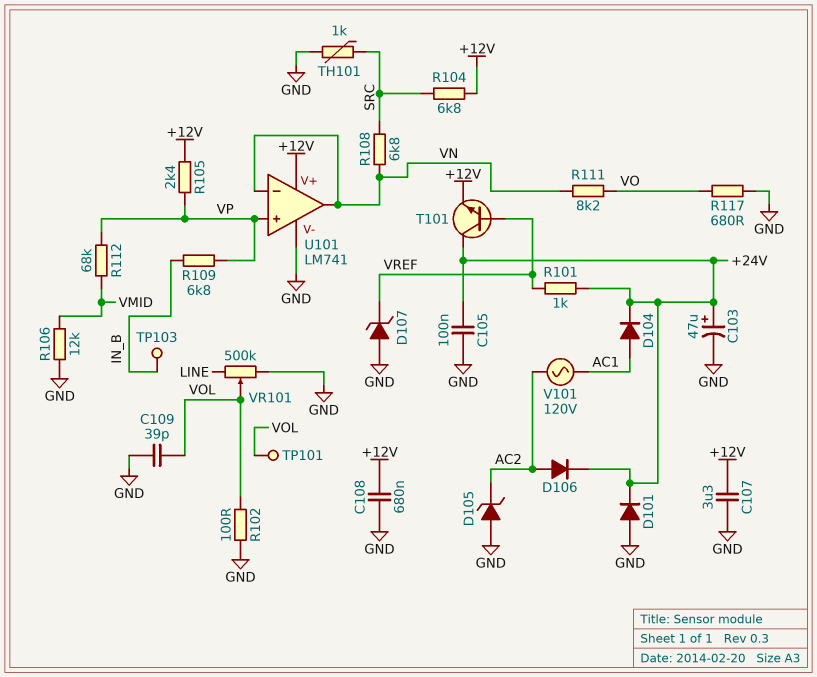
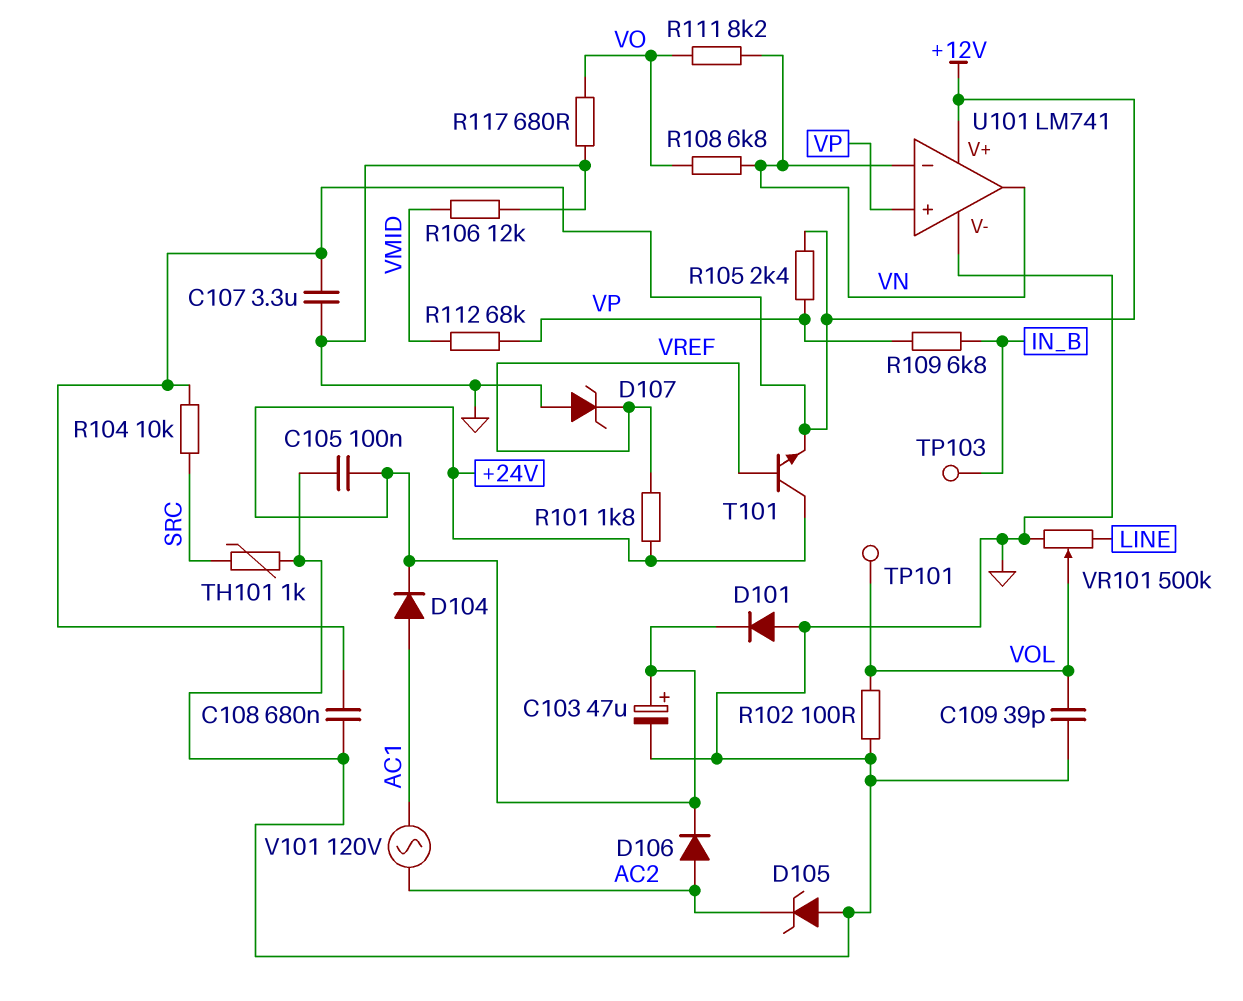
R101: 1k (+24V, VREF) -> 1.8k (+24V, VREF)
R104: 6.8k (+12V, SRC) -> 10k (+12V, SRC)
R108: 6.8k (SRC, VN) -> 6.8k (VN, VO)

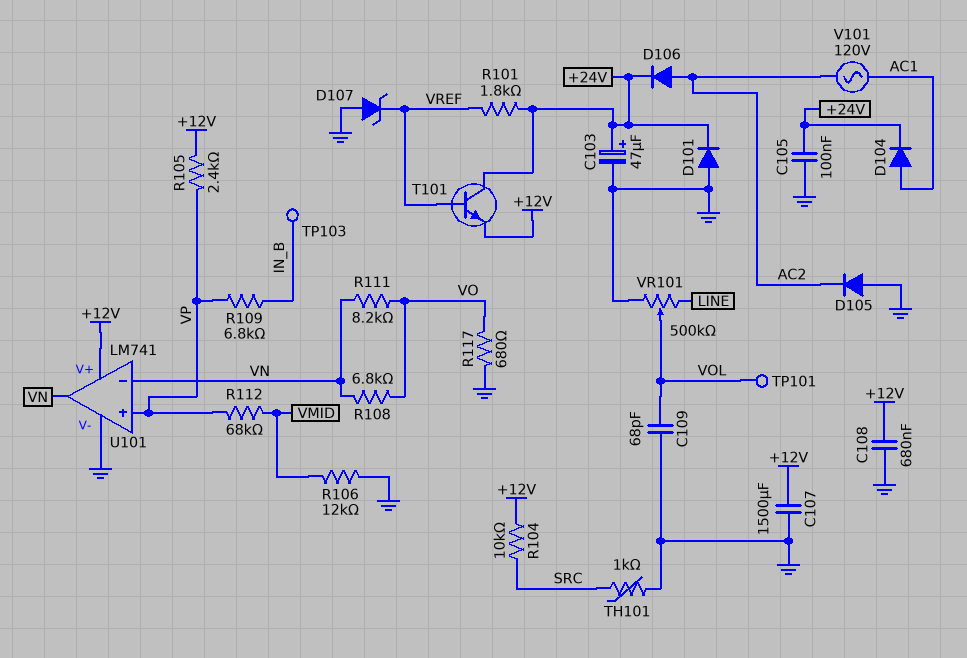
C107: 3.3uF (+12V, GND) -> 1500uF (+12V, GND)
C109: 39pF (GND, VOL) -> 68pF (GND, VOL)
D105: zener (A GND, K AC2) -> diode (A GND, K AC2)
R102: 100 (GND, VOL) -> none

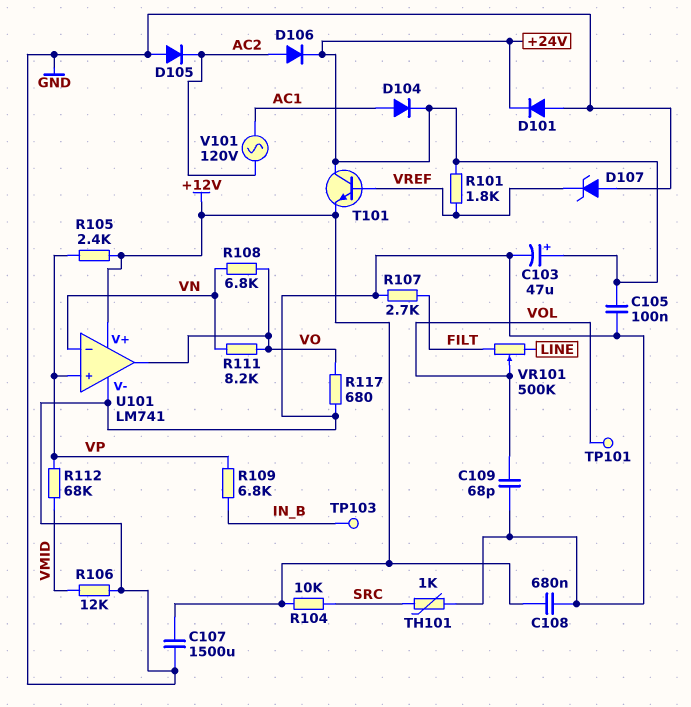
R107: none -> 2.7k (FILT, GND)
U101 pin out: VN -> VO
VR101: 500k (GND, LINE, wiper VOL) -> 500k (FILT, LINE, wiper VOL)

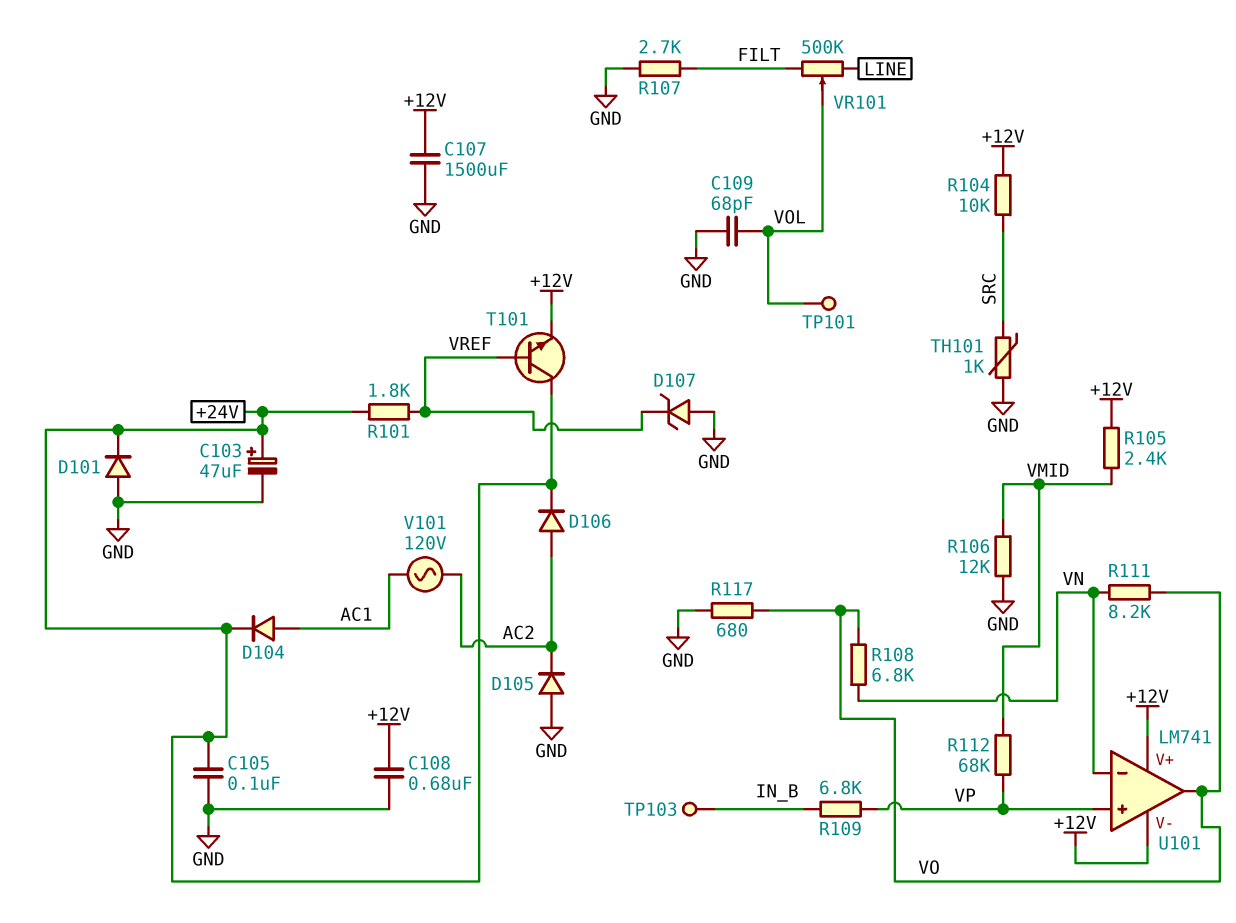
R105: 2.4k (+12V, VP) -> 2.4k (+12V, VMID)
U101 pin V-: GND -> +12V

